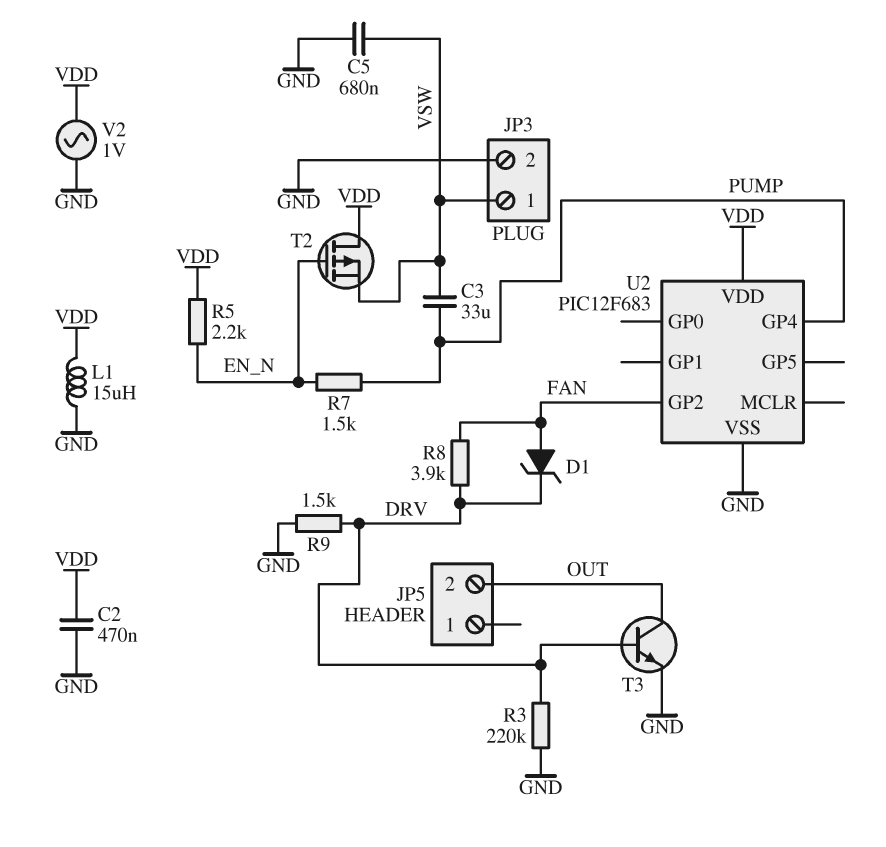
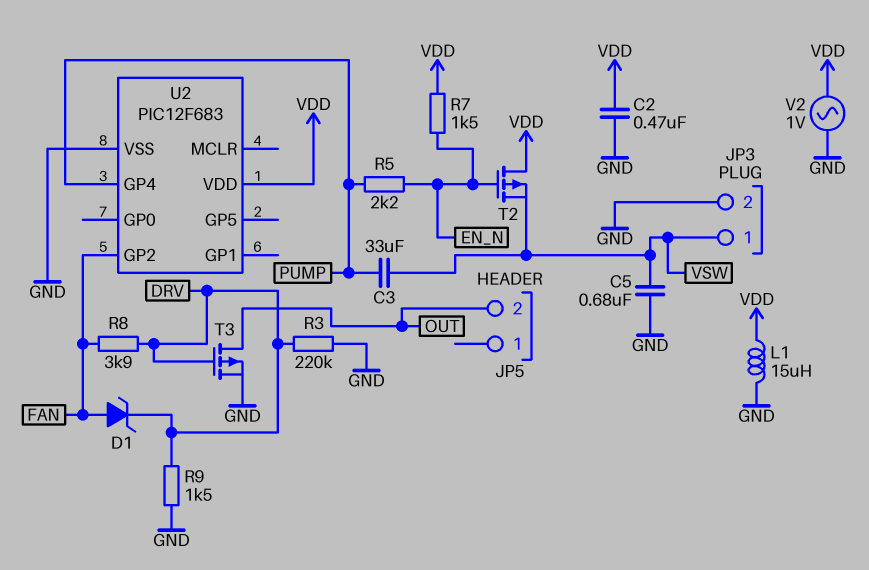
R5: 2.2k (EN_N, VDD) -> 2.2k (EN_N, PUMP)
R7: 1.5k (EN_N, PUMP) -> 1.5k (EN_N, VDD)
T3: NPN (B DRV, C OUT, E GND) -> PMOS (G DRV, D OUT, S GND)

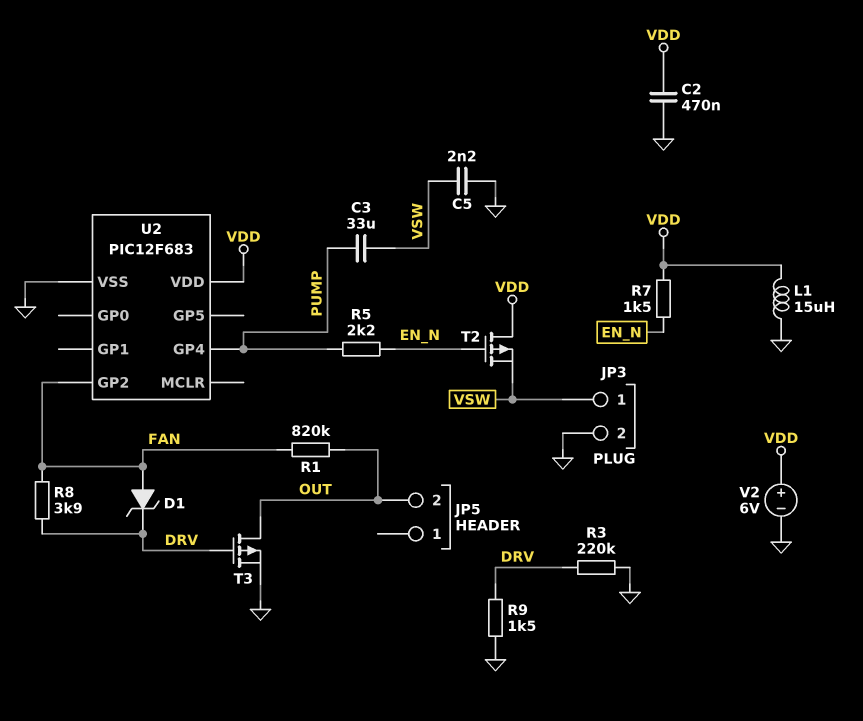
C5: 680nF (GND, VSW) -> 2.2nF (GND, VSW)
R1: none -> 820k (FAN, OUT)
V2: AC 1V (GND, VDD) -> 6V (plus VDD, minus GND)

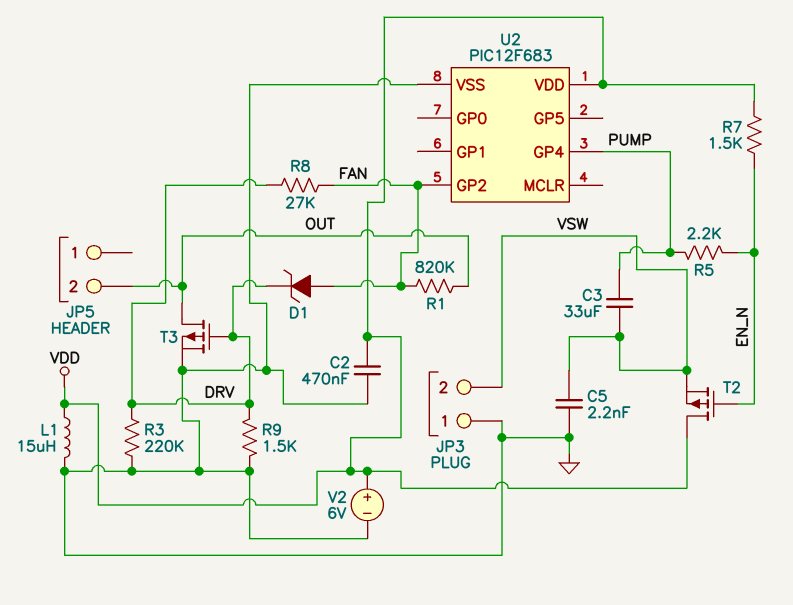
JP3 pin 1: VSW -> GND
JP3 pin 2: GND -> VSW
R8: 3.9k (DRV, FAN) -> 27k (DRV, FAN)

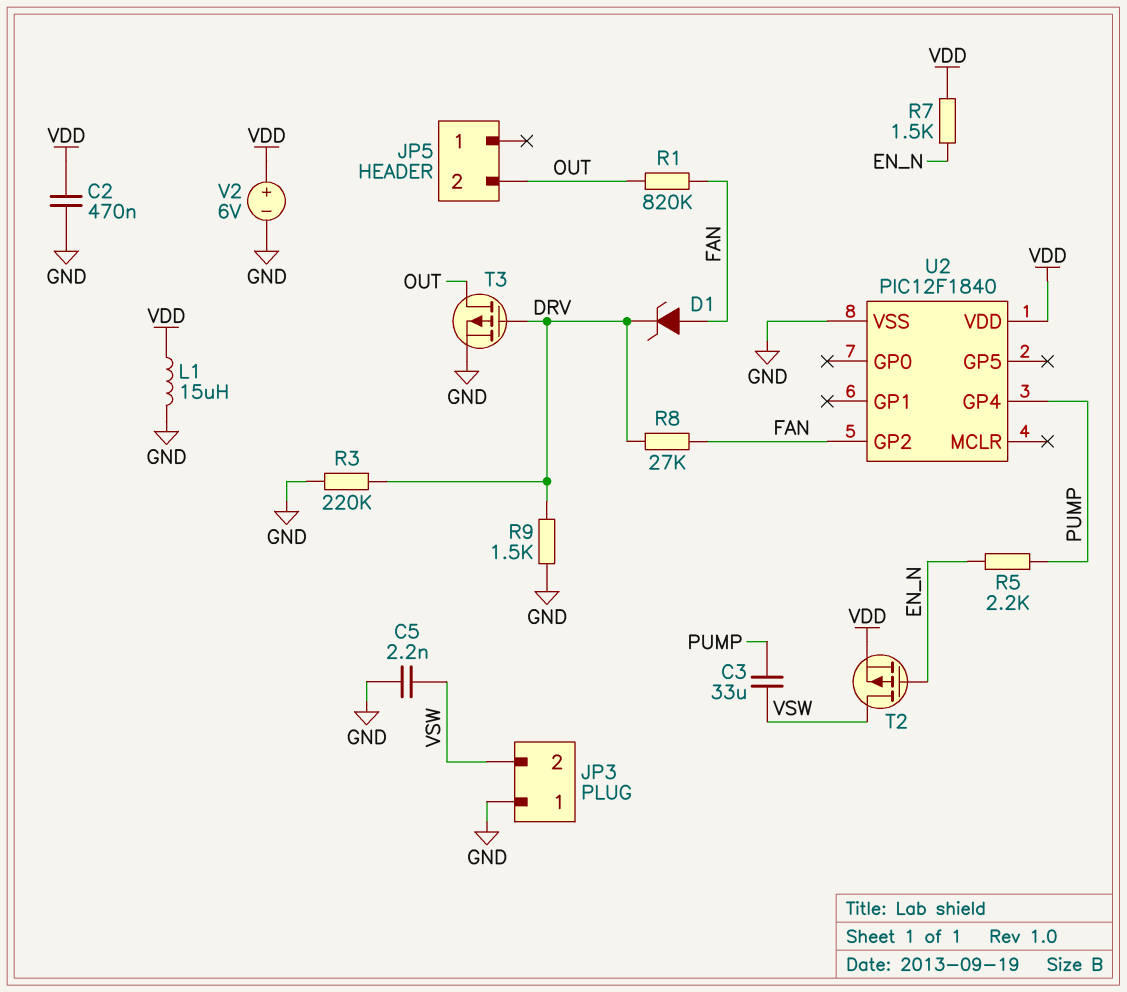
T2: PMOS (G EN_N, D VDD, S VSW) -> PMOS (G EN_N, D VSW, S VDD)
U2: PIC12F683 -> PIC12F1840

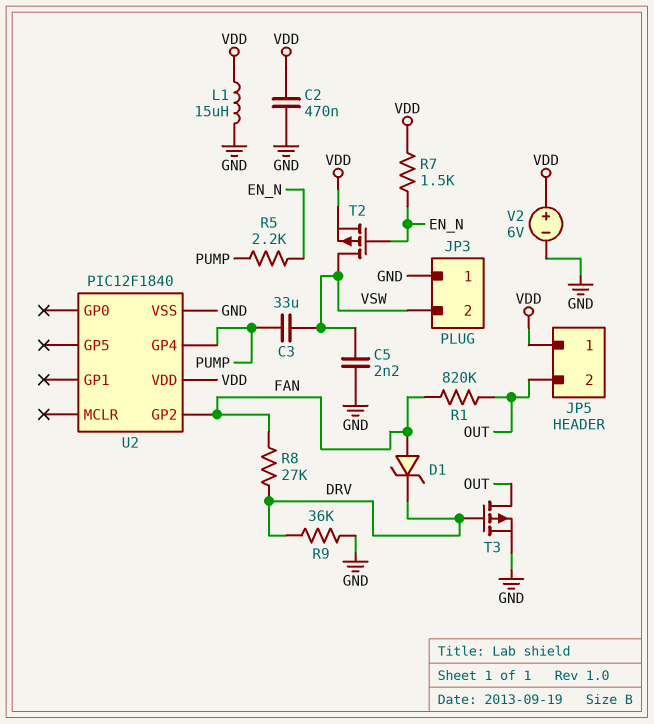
JP5 pin 1: none -> VDD
R3: 220k (DRV, GND) -> none
R9: 1.5k (DRV, GND) -> 36k (DRV, GND)

